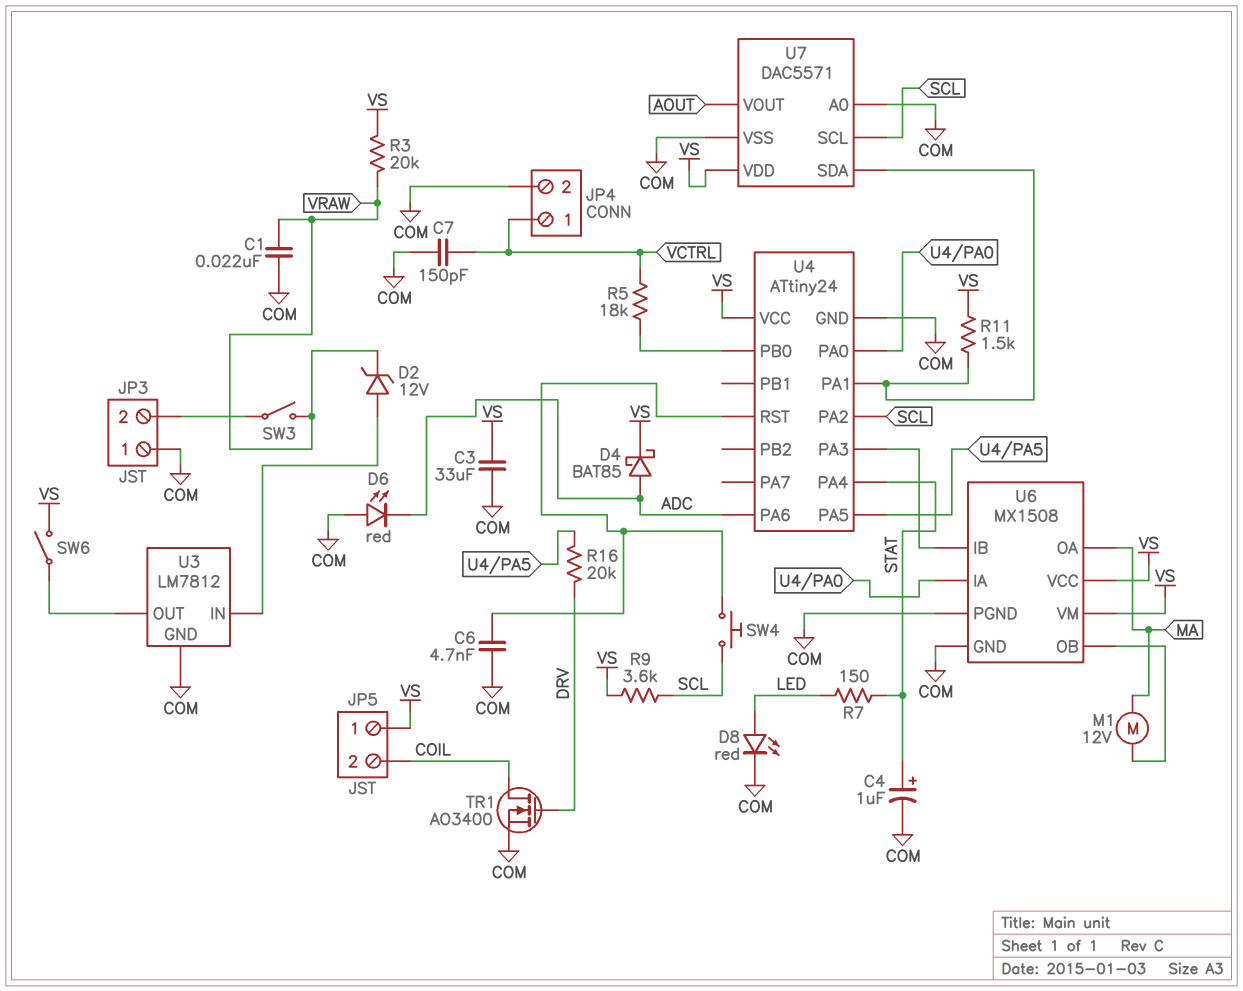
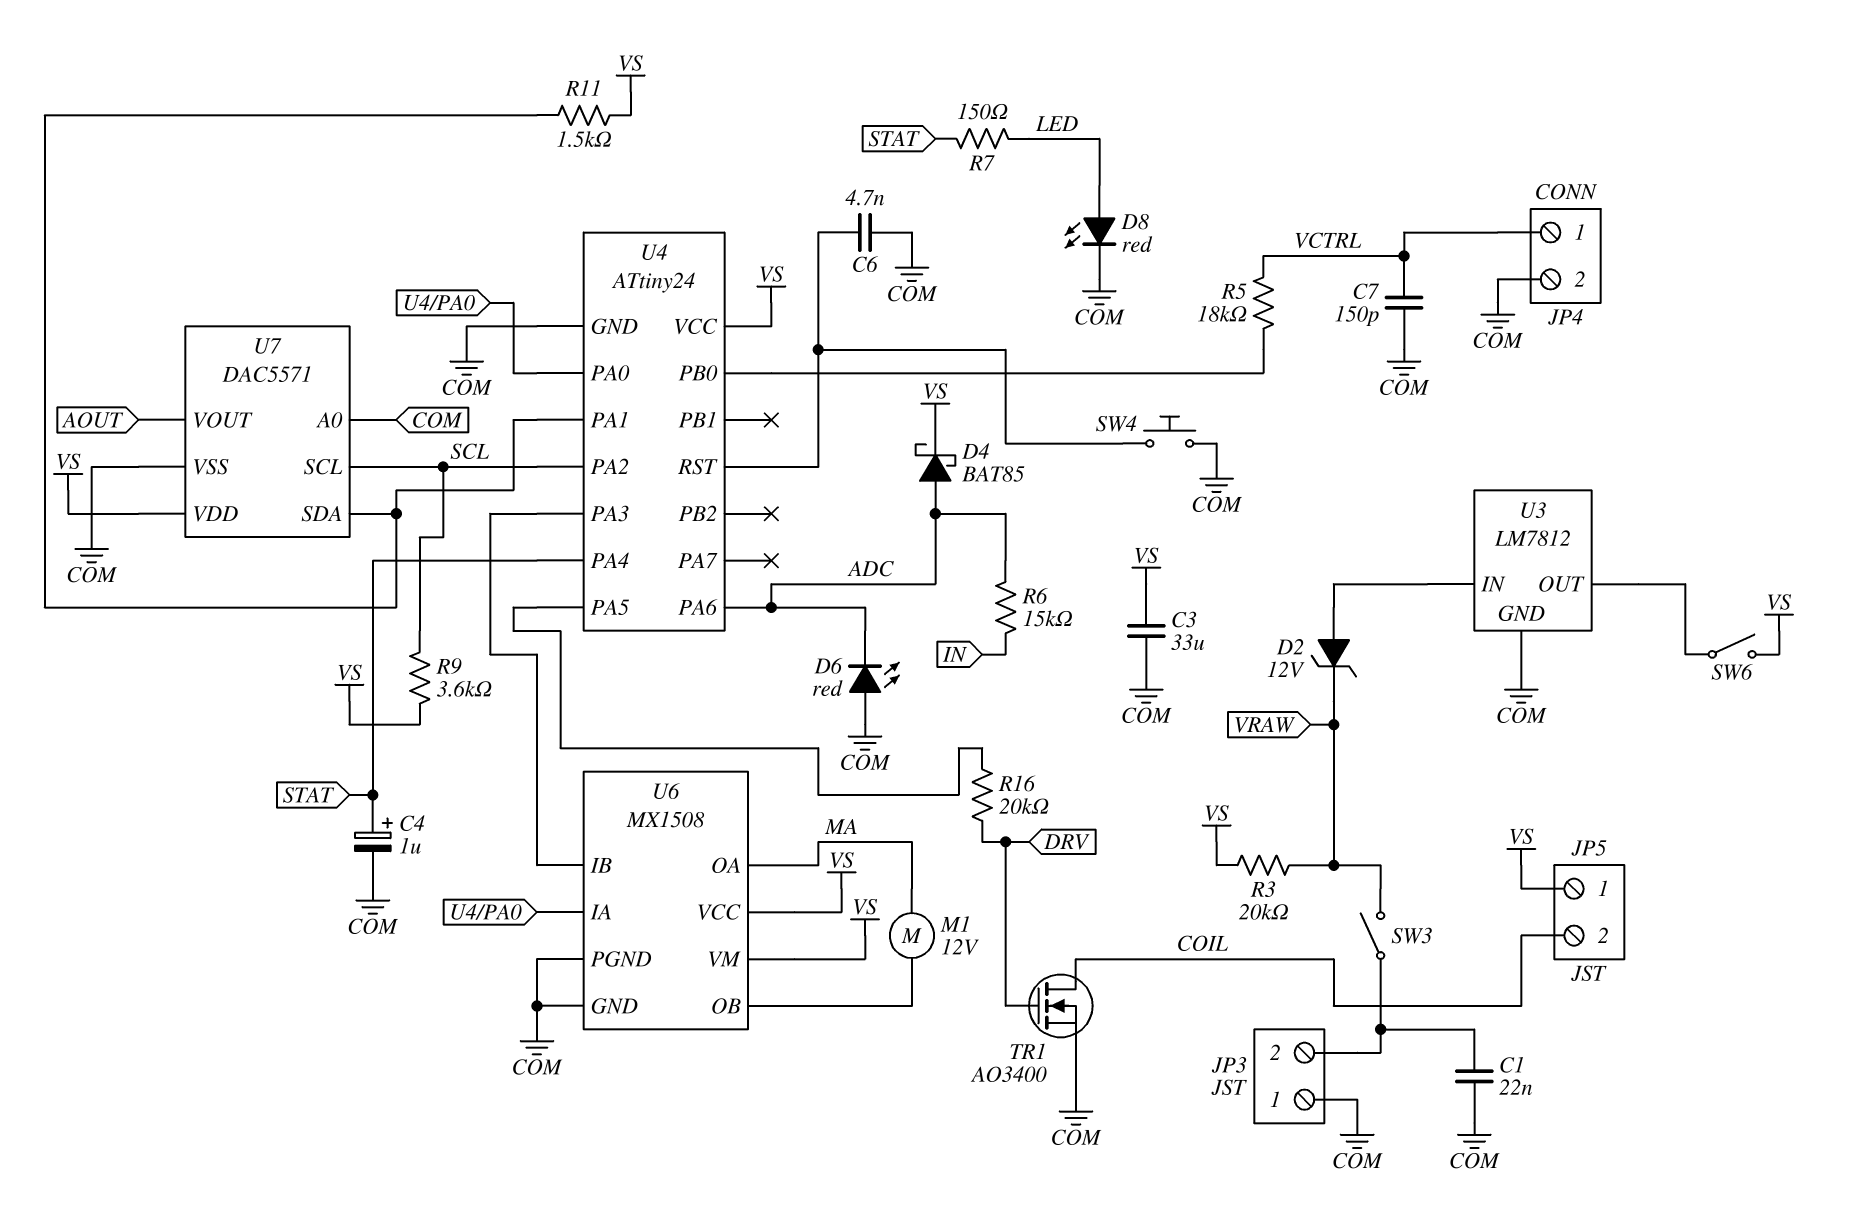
C1: 22nF (COM, VRAW) -> 22nF (COM, JP3/2)
R6: none -> 15k (ADC, IN)
SW4: button (SCL, U4/RST) -> button (COM, U4/RST)

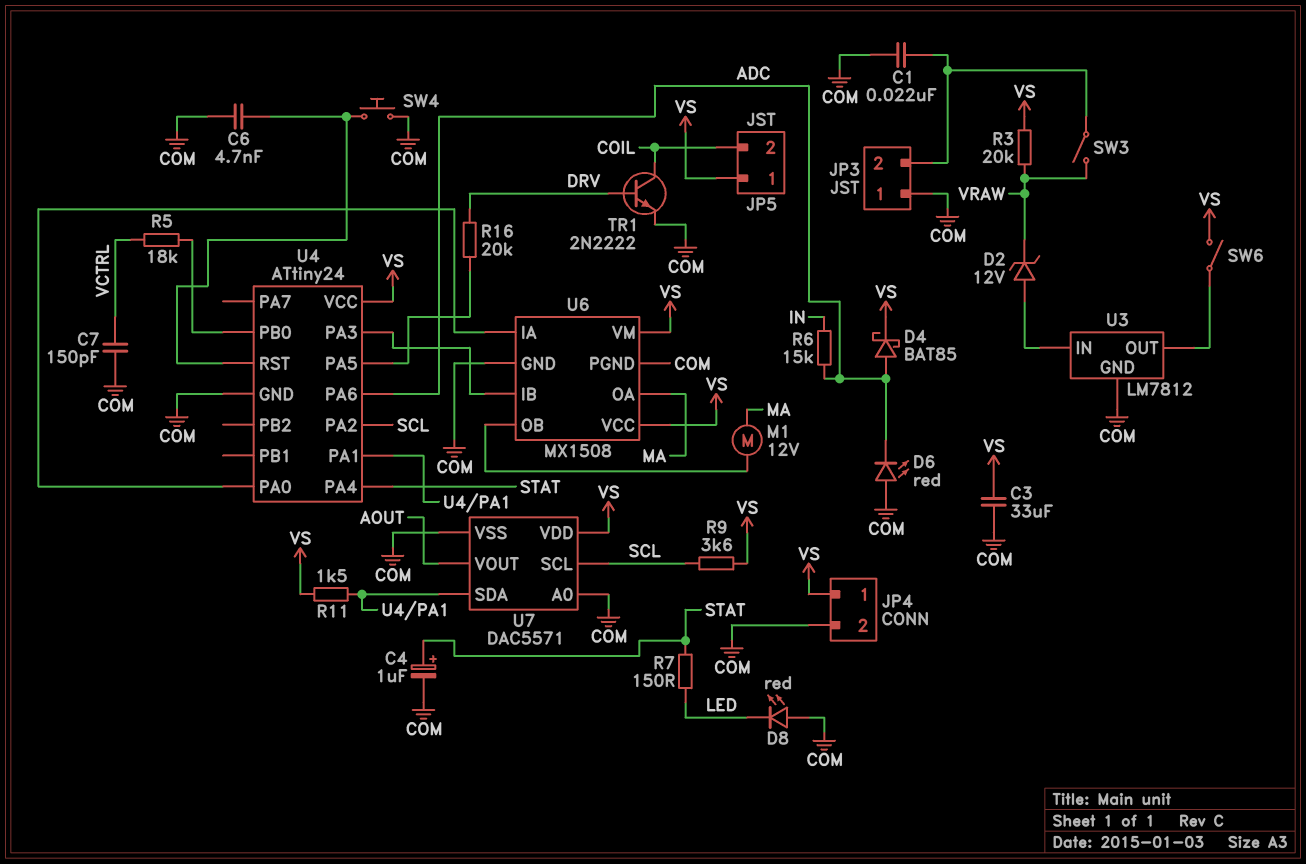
D8: LED red (A LED, K COM) -> LED red (A COM, K LED)
JP4 pin 1: VCTRL -> VS
TR1: NMOS AO3400 (G DRV, D COIL, S COM) -> NPN 2N2222 (B DRV, C COIL, E COM)

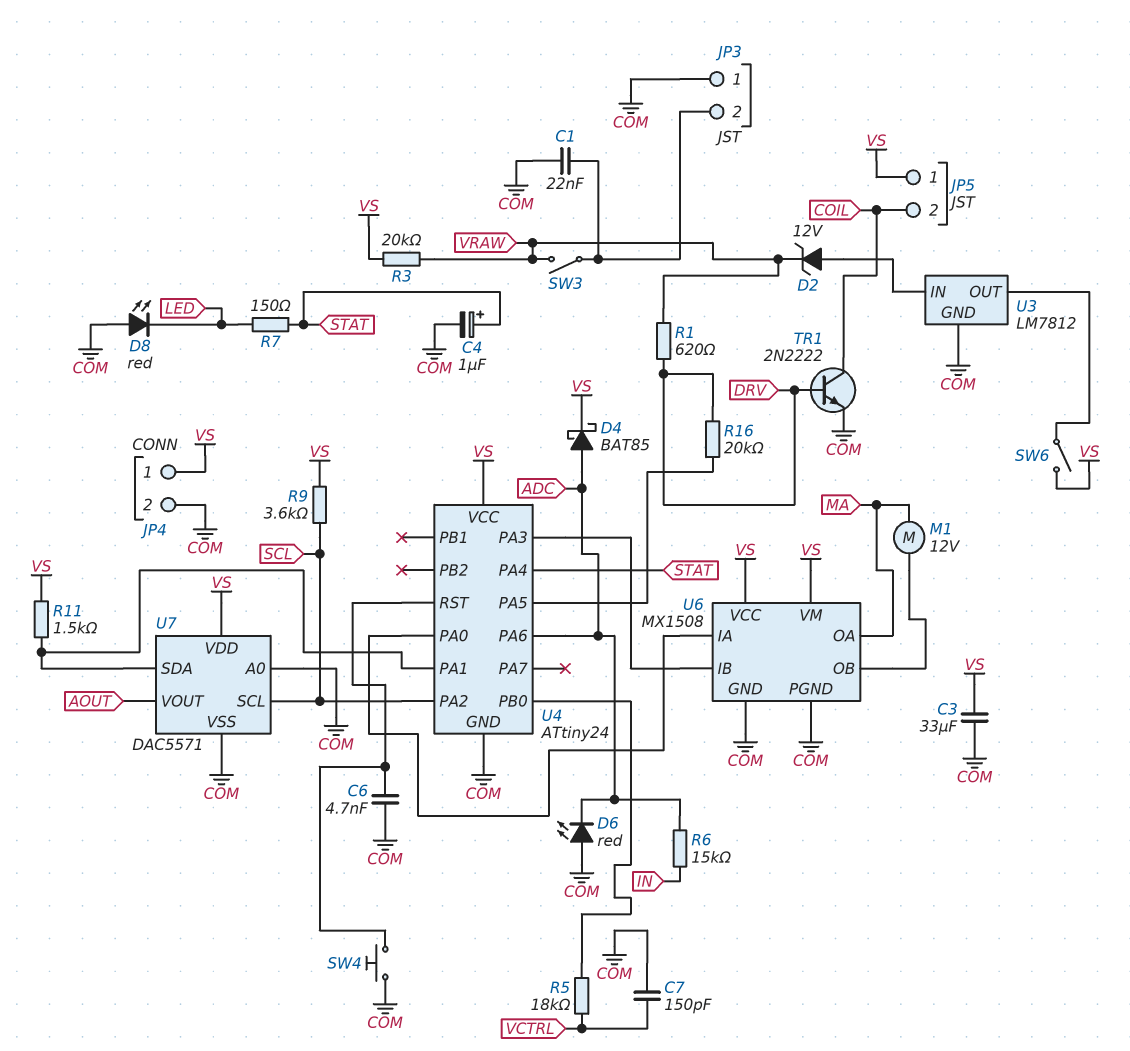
R1: none -> 620 (DRV, VRAW)

